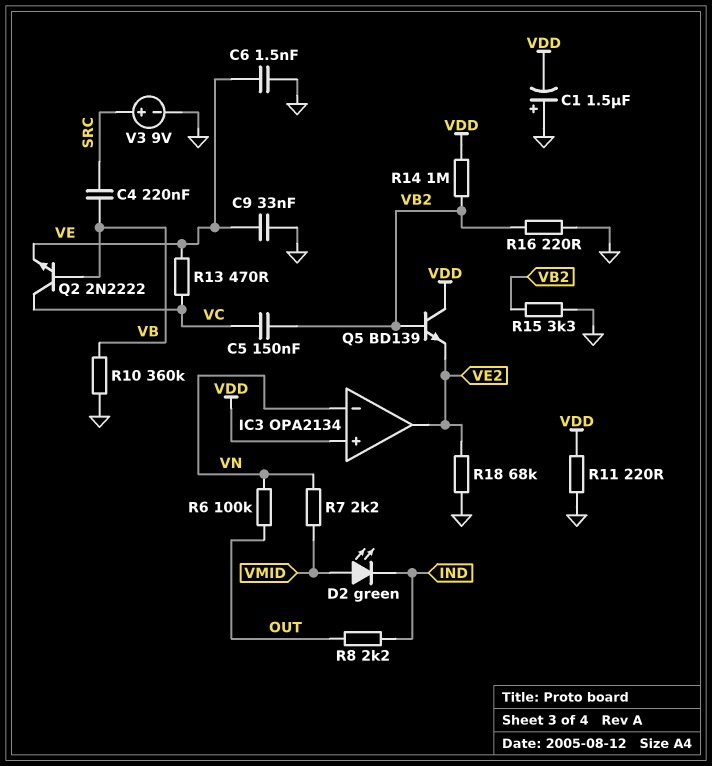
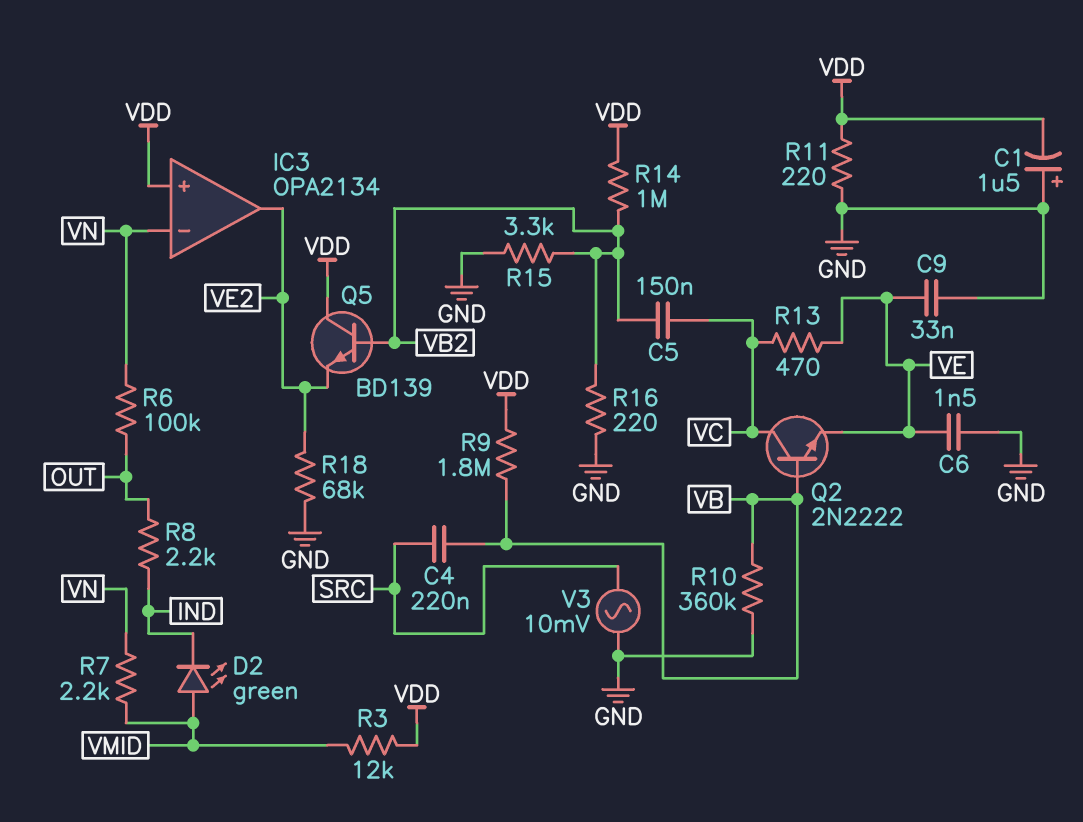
R3: none -> 12k (VDD, VMID)
R9: none -> 1.8M (VB, VDD)
V3: 9V (plus SRC, minus GND) -> AC 10mV (GND, SRC)

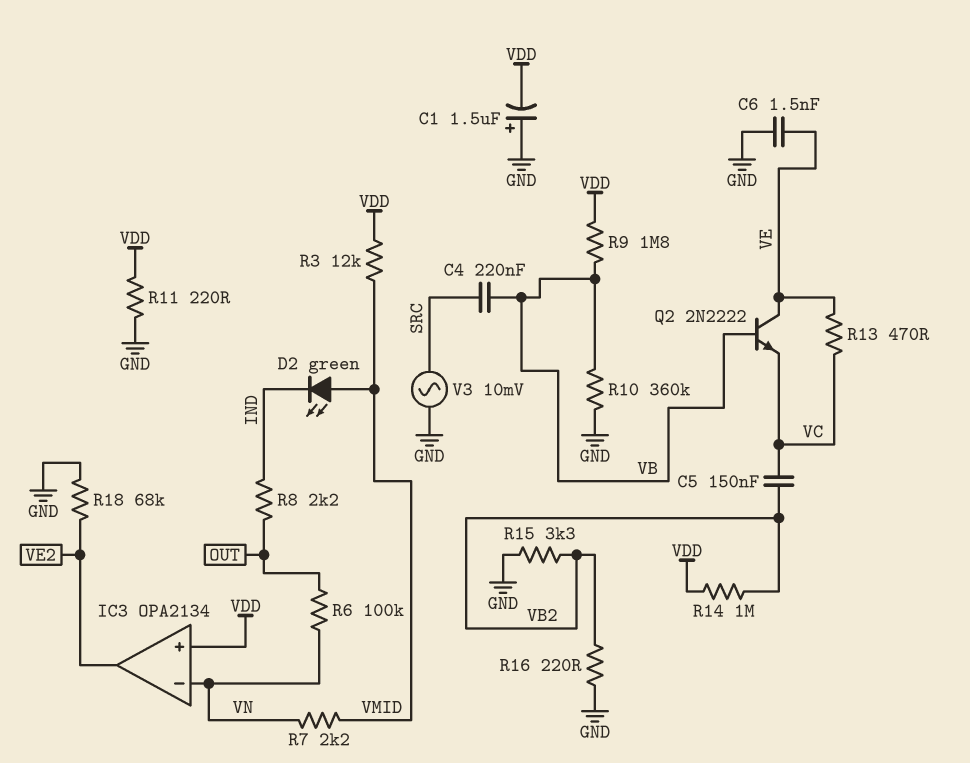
C9: 33nF (GND, VE) -> none
Q2: NPN 2N2222 (B VB, C VC, E VE) -> NPN 2N2222 (B VB, C VE, E VC)
Q5: NPN BD139 (B VB2, C VDD, E VE2) -> none

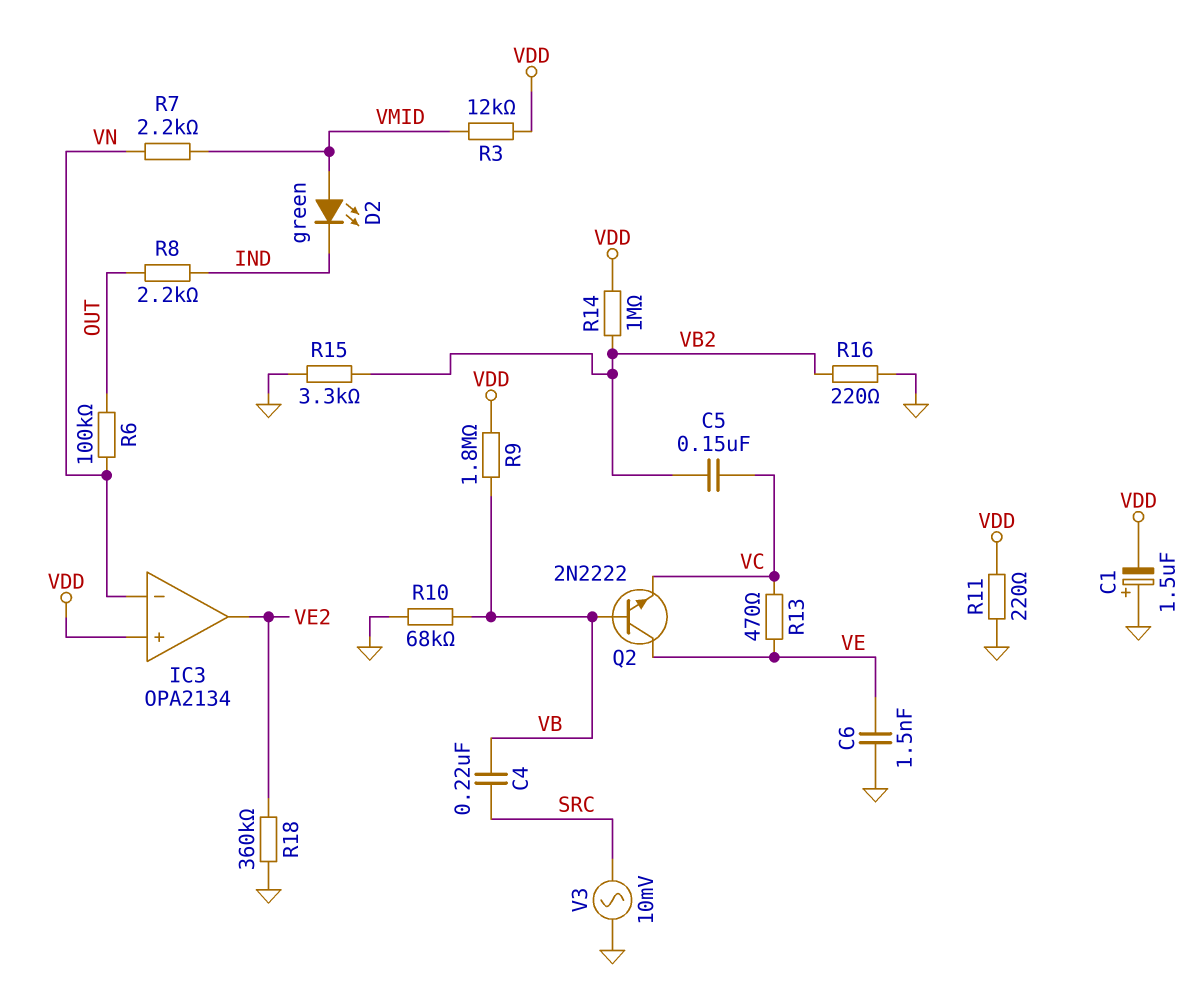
R10: 360k (GND, VB) -> 68k (GND, VB)
R18: 68k (GND, VE2) -> 360k (GND, VE2)

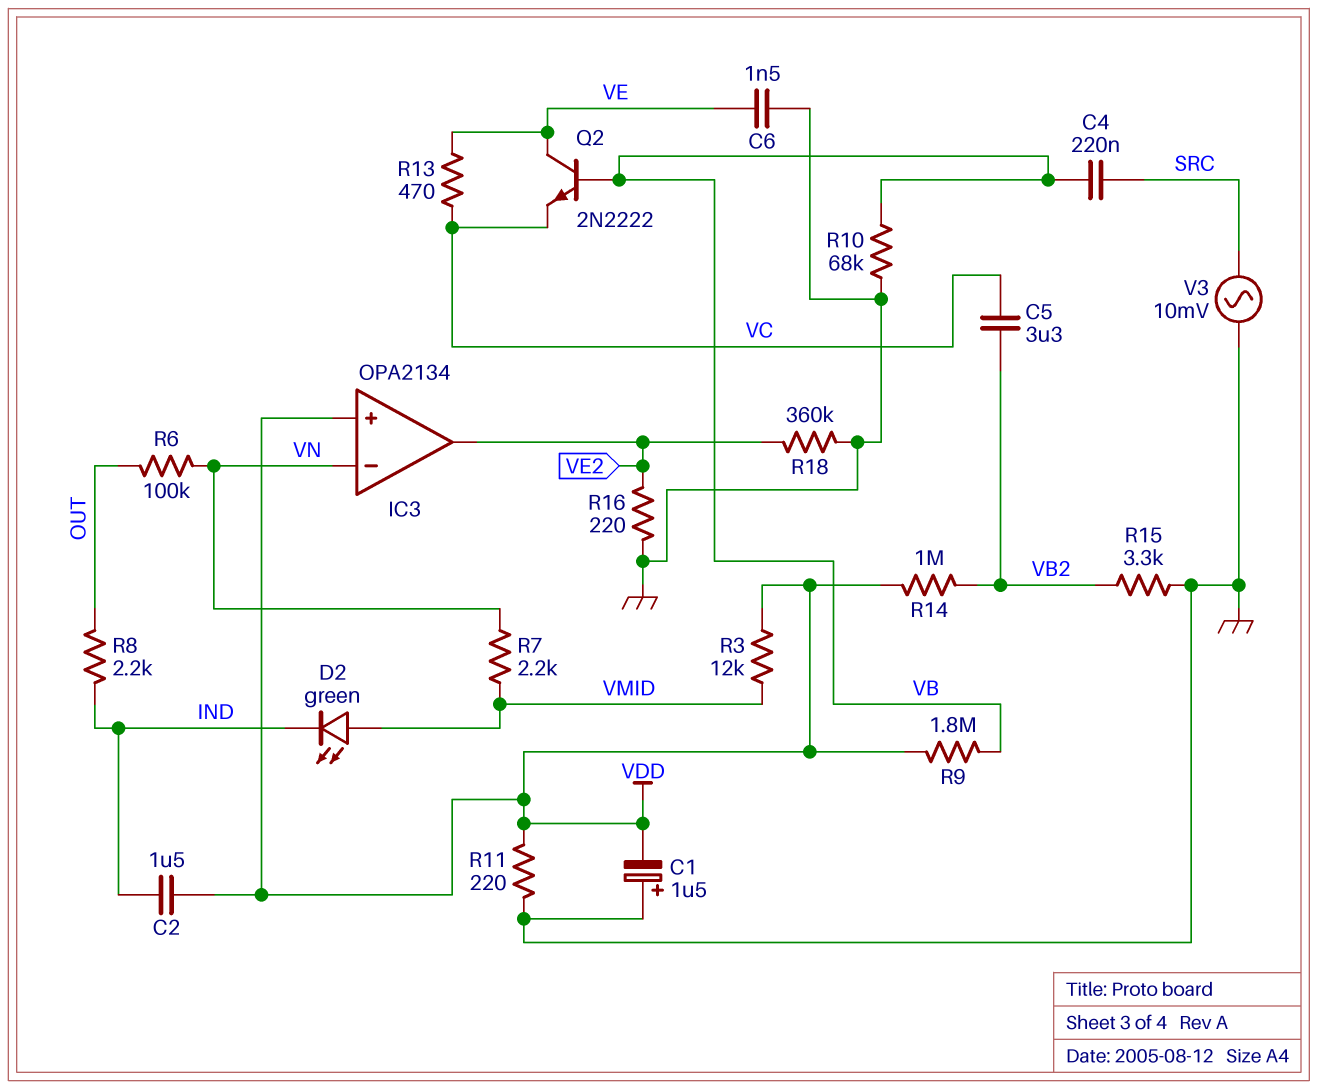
C2: none -> 1.5uF (IND, VDD)
C5: 150nF (VB2, VC) -> 3.3uF (VB2, VC)
R16: 220 (GND, VB2) -> 220 (GND, VE2)

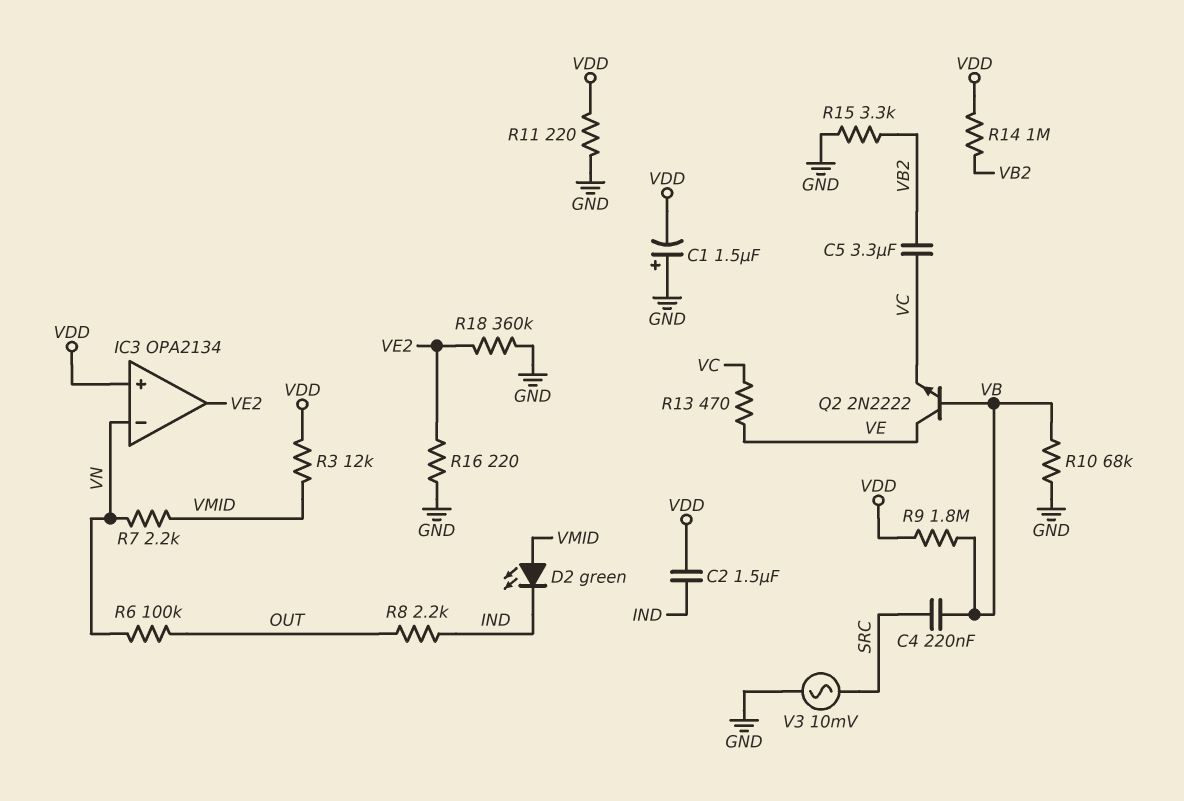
C6: 1.5nF (GND, VE) -> none

